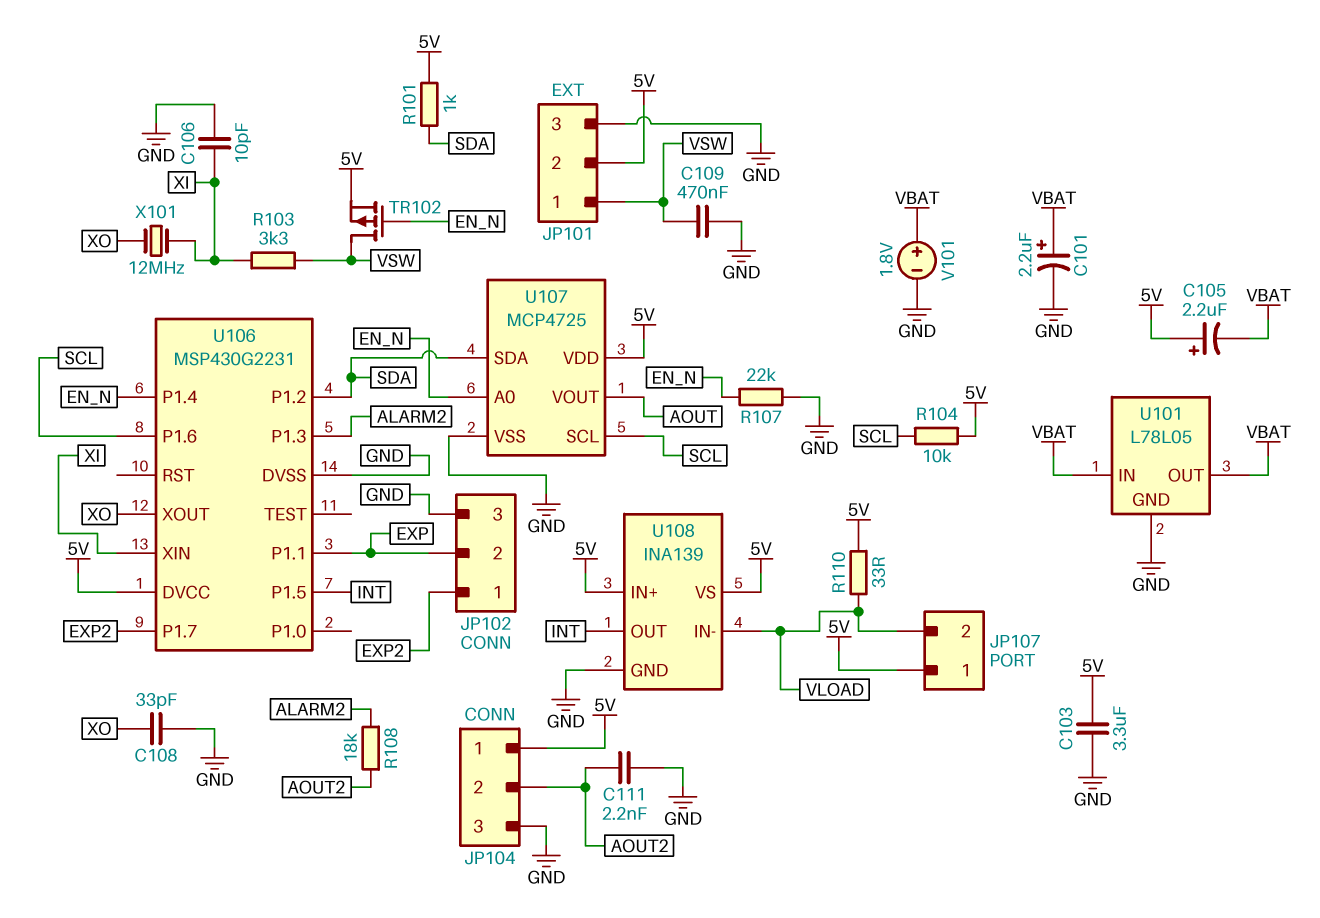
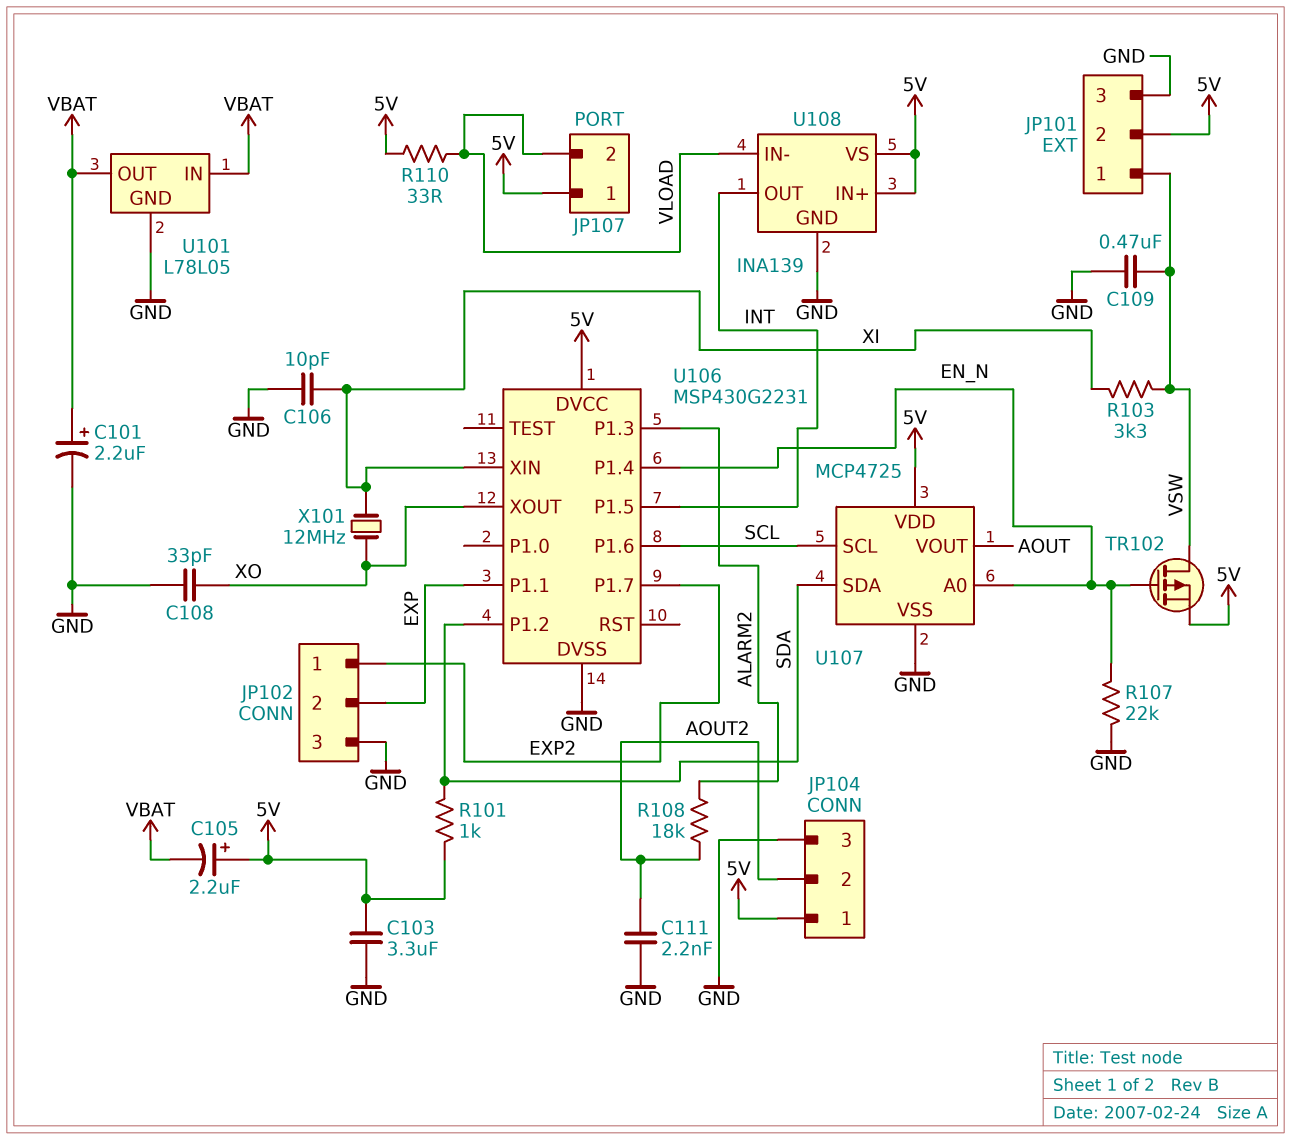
R104: 10k (5V, SCL) -> none
V101: 1.8V (plus VBAT, minus GND) -> none

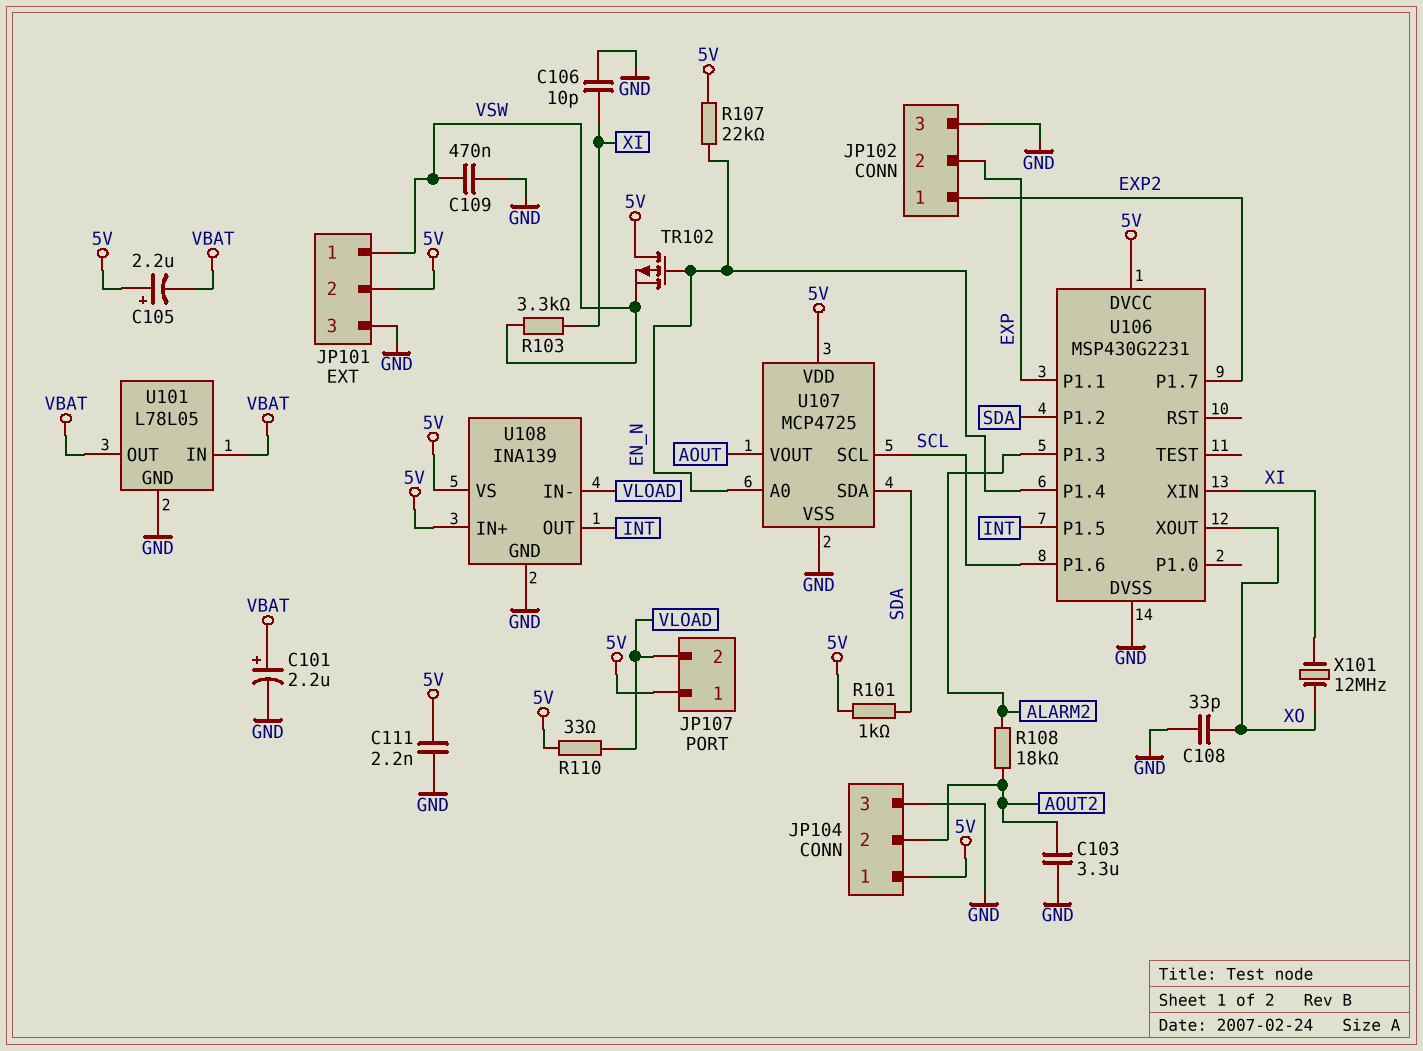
C103: 3.3uF (5V, GND) -> 3.3uF (AOUT2, GND)
C111: 2.2nF (AOUT2, GND) -> 2.2nF (5V, GND)
R107: 22k (EN_N, GND) -> 22k (5V, EN_N)
TR102: PMOS (G EN_N, D VSW, S 5V) -> PMOS (G EN_N, D 5V, S VSW)

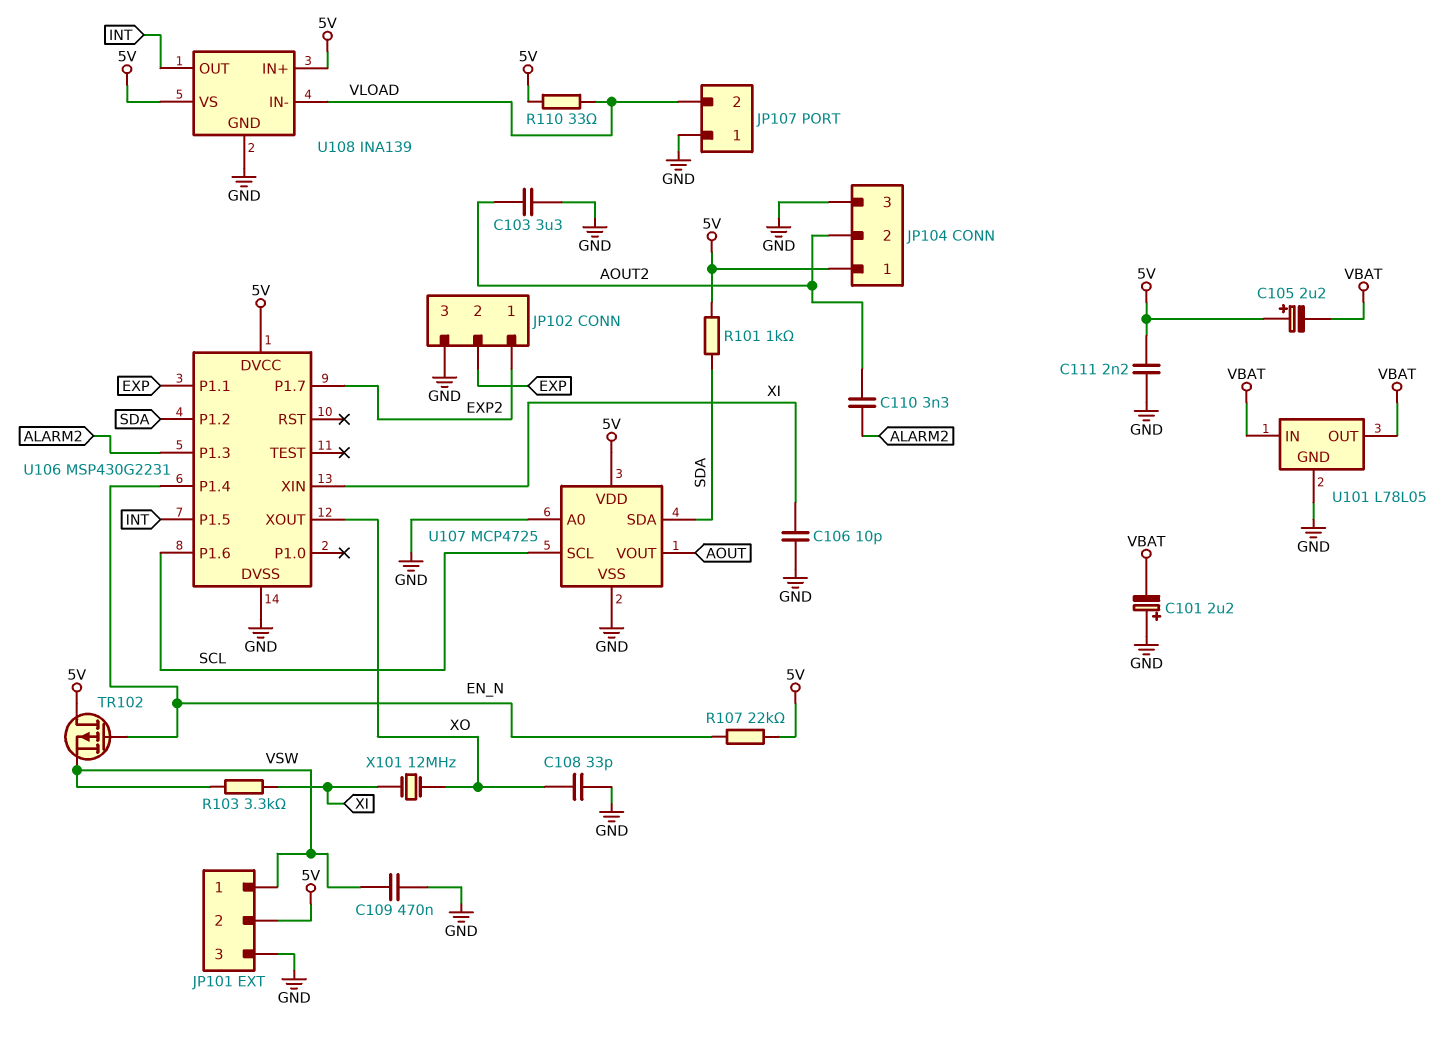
C101: 2.2uF (plus VBAT, minus GND) -> 2.2uF (plus GND, minus VBAT)
C110: none -> 3.3nF (ALARM2, AOUT2)
JP107 pin 1: 5V -> GND
R108: 18k (ALARM2, AOUT2) -> none
U107 pin A0: EN_N -> GND

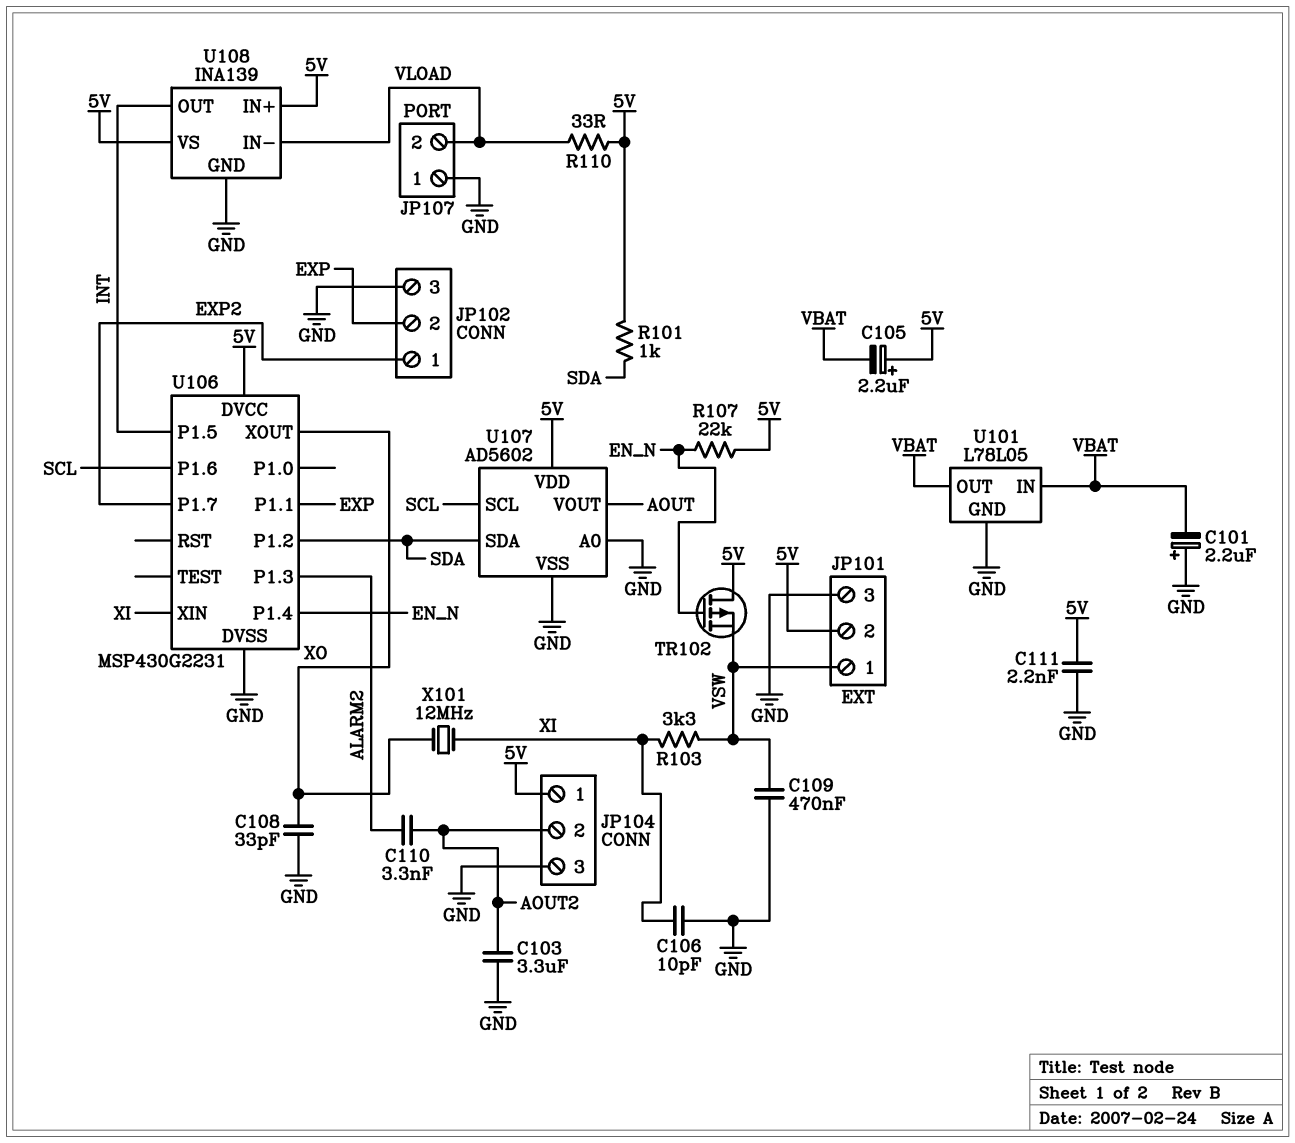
U107: MCP4725 -> AD5602

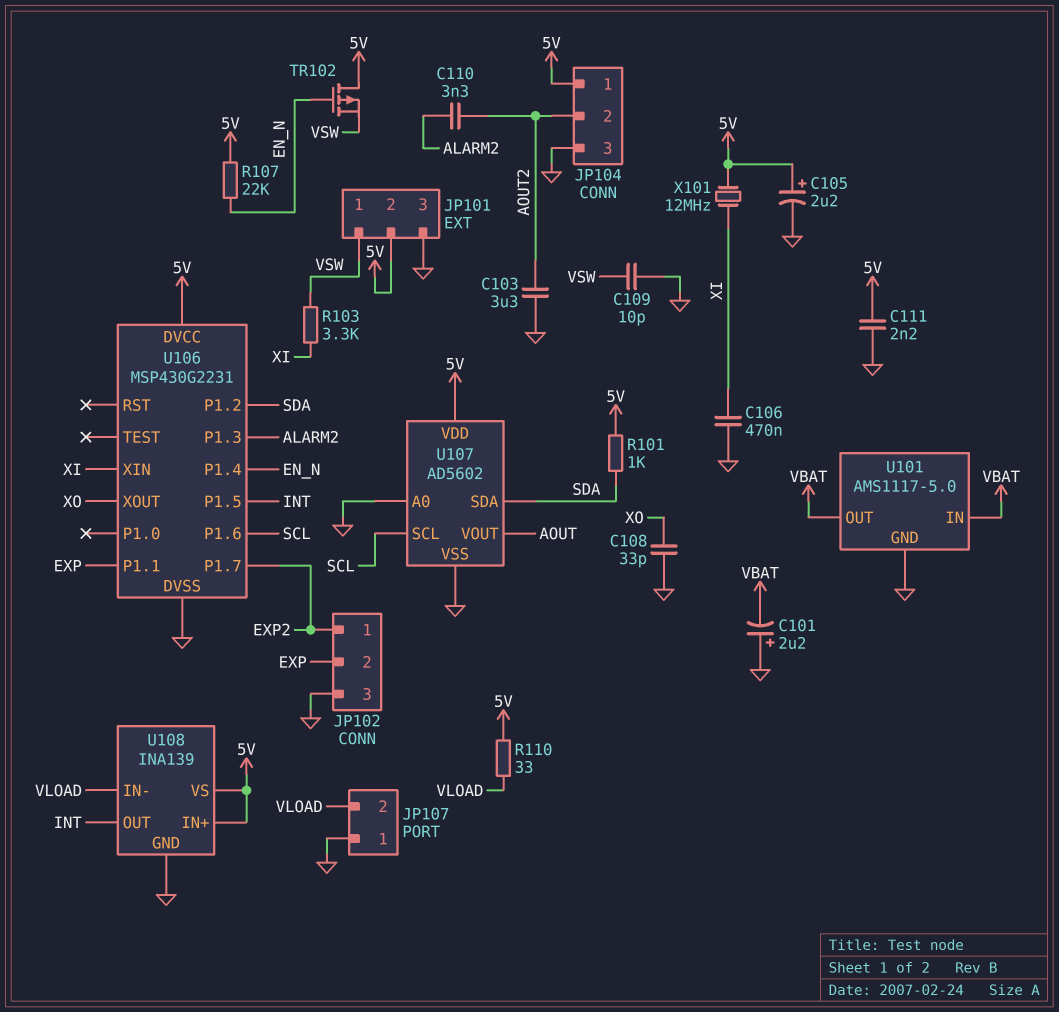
C105: 2.2uF (plus 5V, minus VBAT) -> 2.2uF (plus 5V, minus GND)
C106: 10pF (GND, XI) -> 470nF (GND, XI)
C109: 470nF (GND, VSW) -> 10pF (GND, VSW)
U101: L78L05 -> AMS1117-5.0
X101: 12MHz (XI, XO) -> 12MHz (5V, XI)

